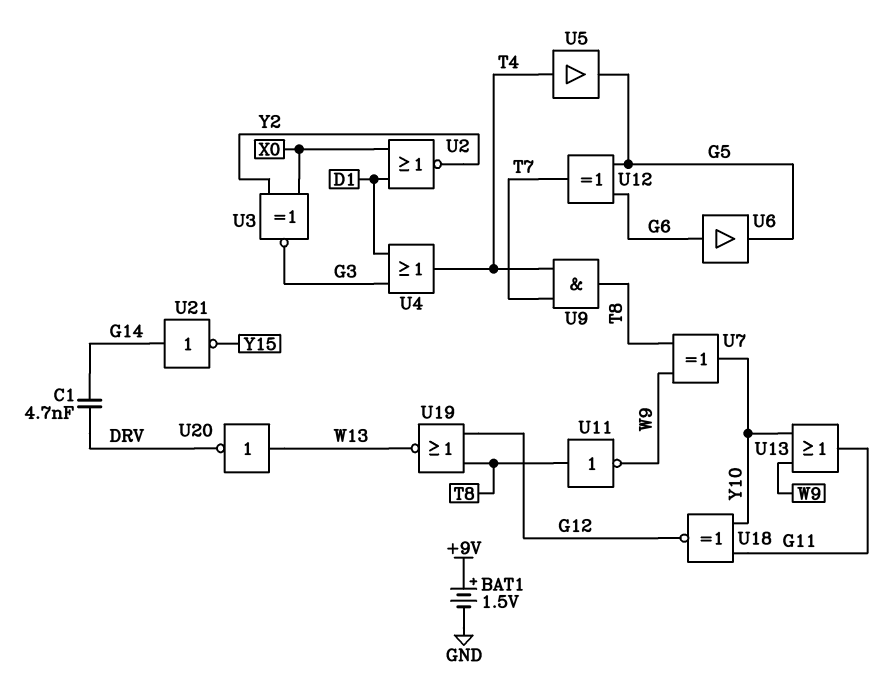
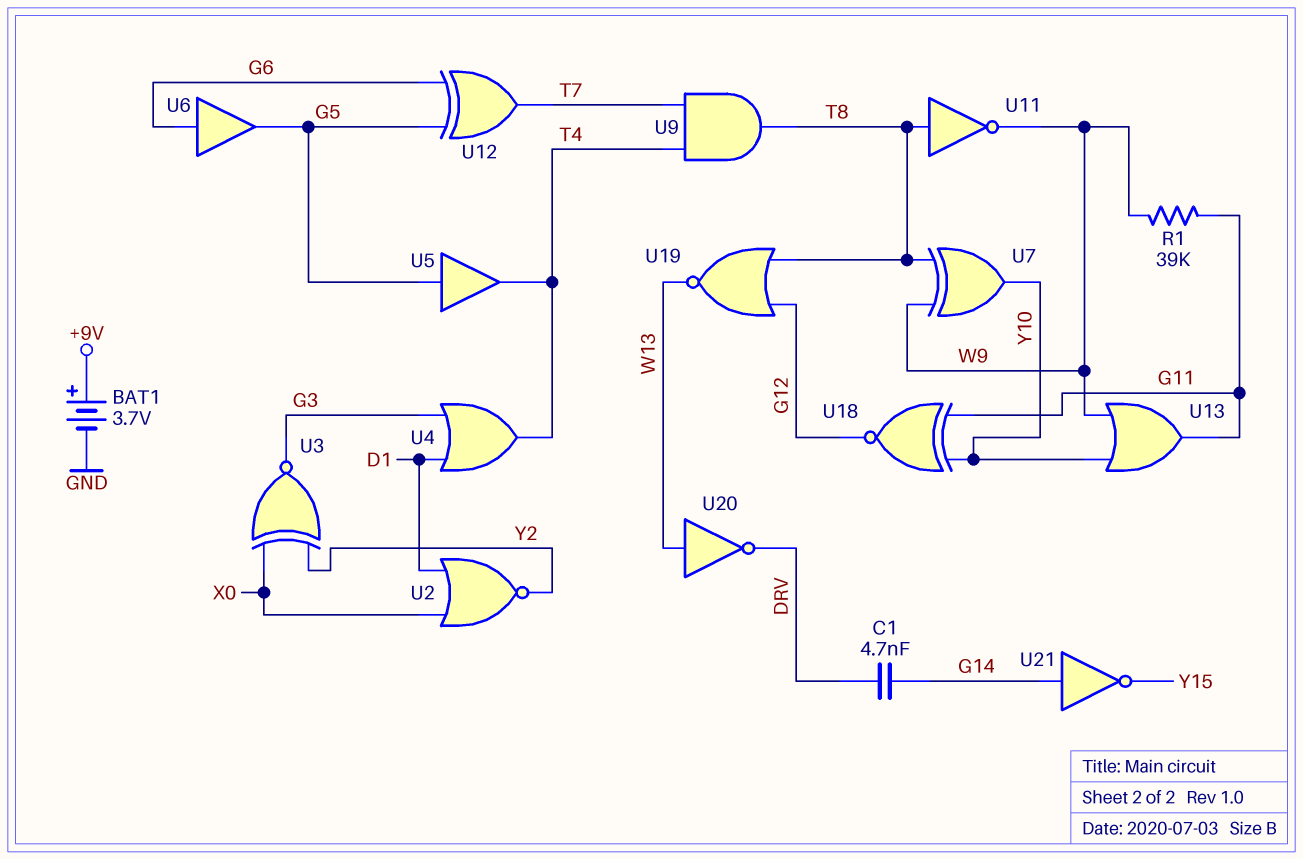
BAT1: 1.5V (plus +9V, minus GND) -> 3.7V (plus +9V, minus GND)
R1: none -> 39k (G11, W9)
U5: buffer (in T4, out G5) -> buffer (in G5, out T4)

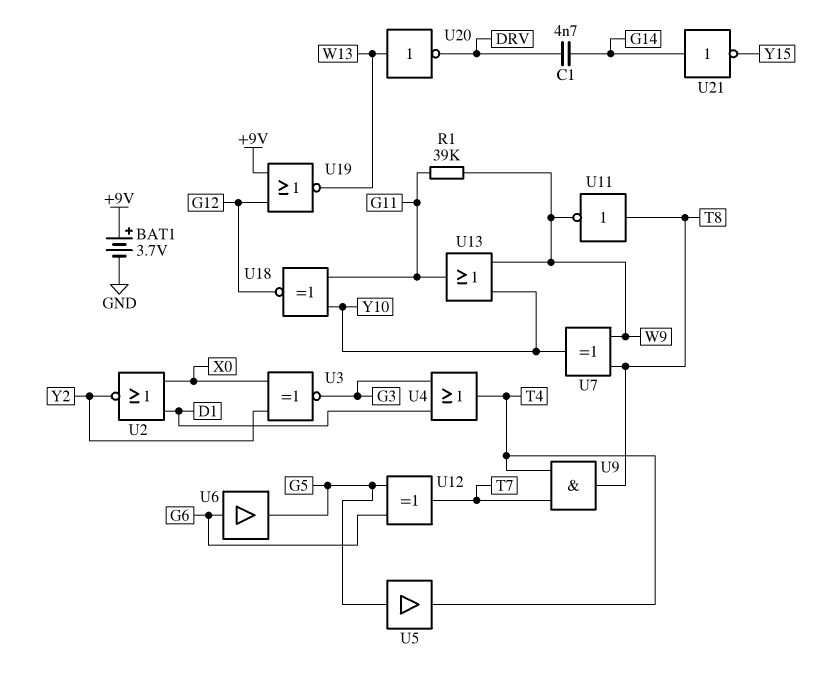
U19: NOR (in G12, in T8, out W13) -> NOR (in +9V, in G12, out W13)

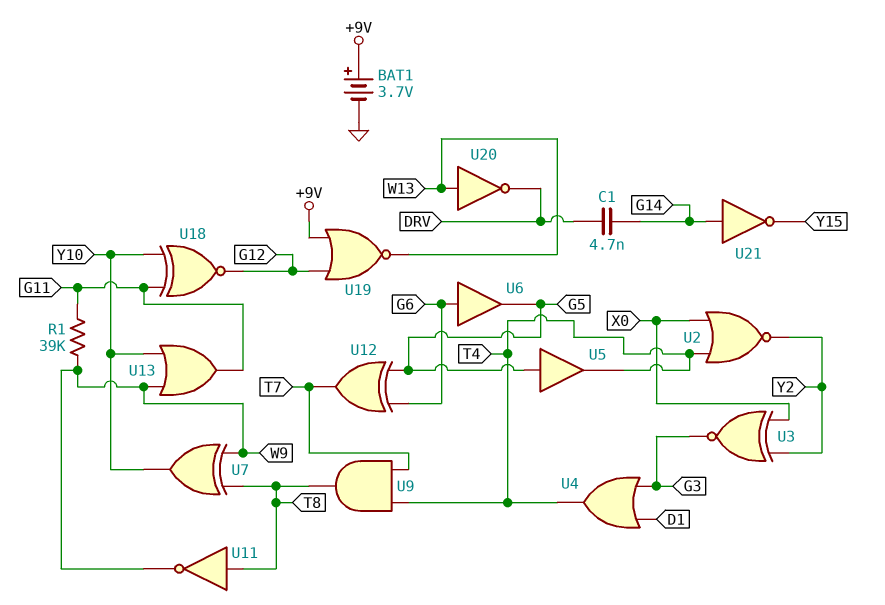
U2: NOR (in D1, in X0, out Y2) -> NOR (in T4, in X0, out Y2)

